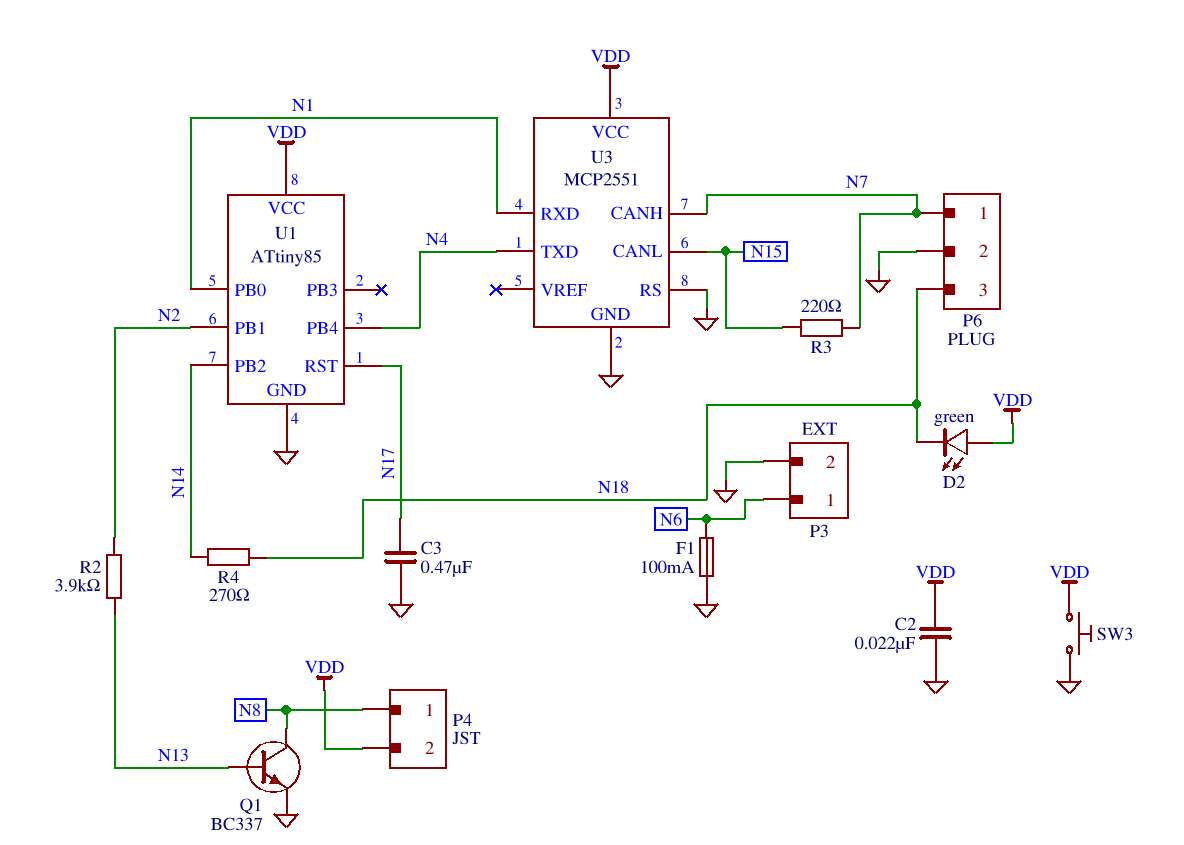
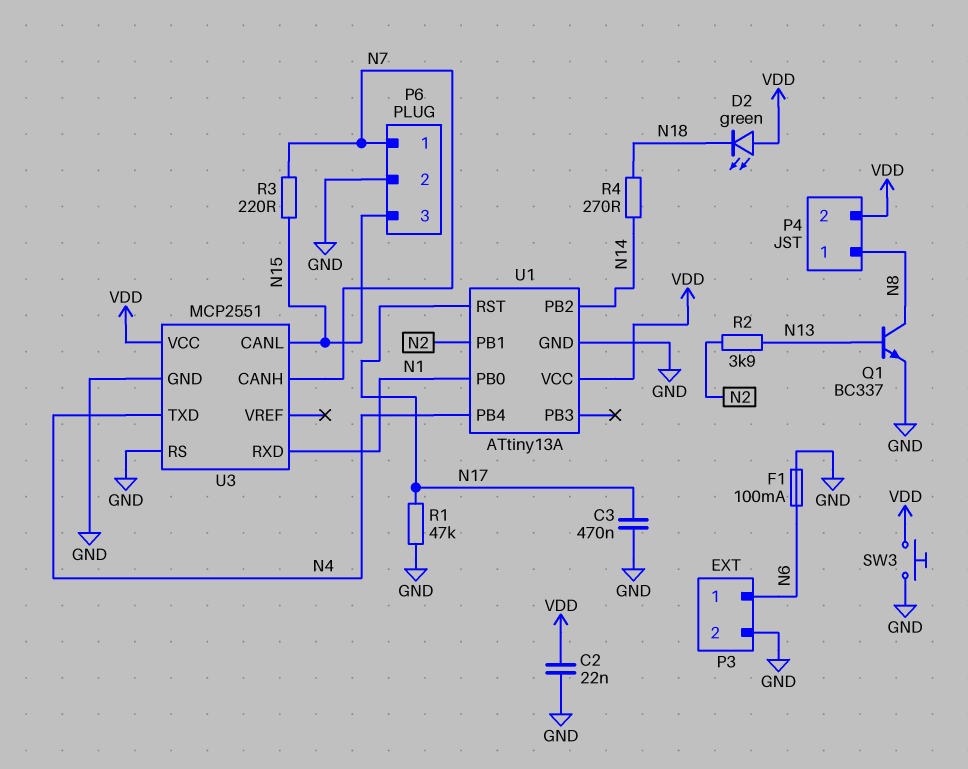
P6 pin 3: N18 -> N15
R1: none -> 47k (GND, N17)
U1: ATtiny85 -> ATtiny13A

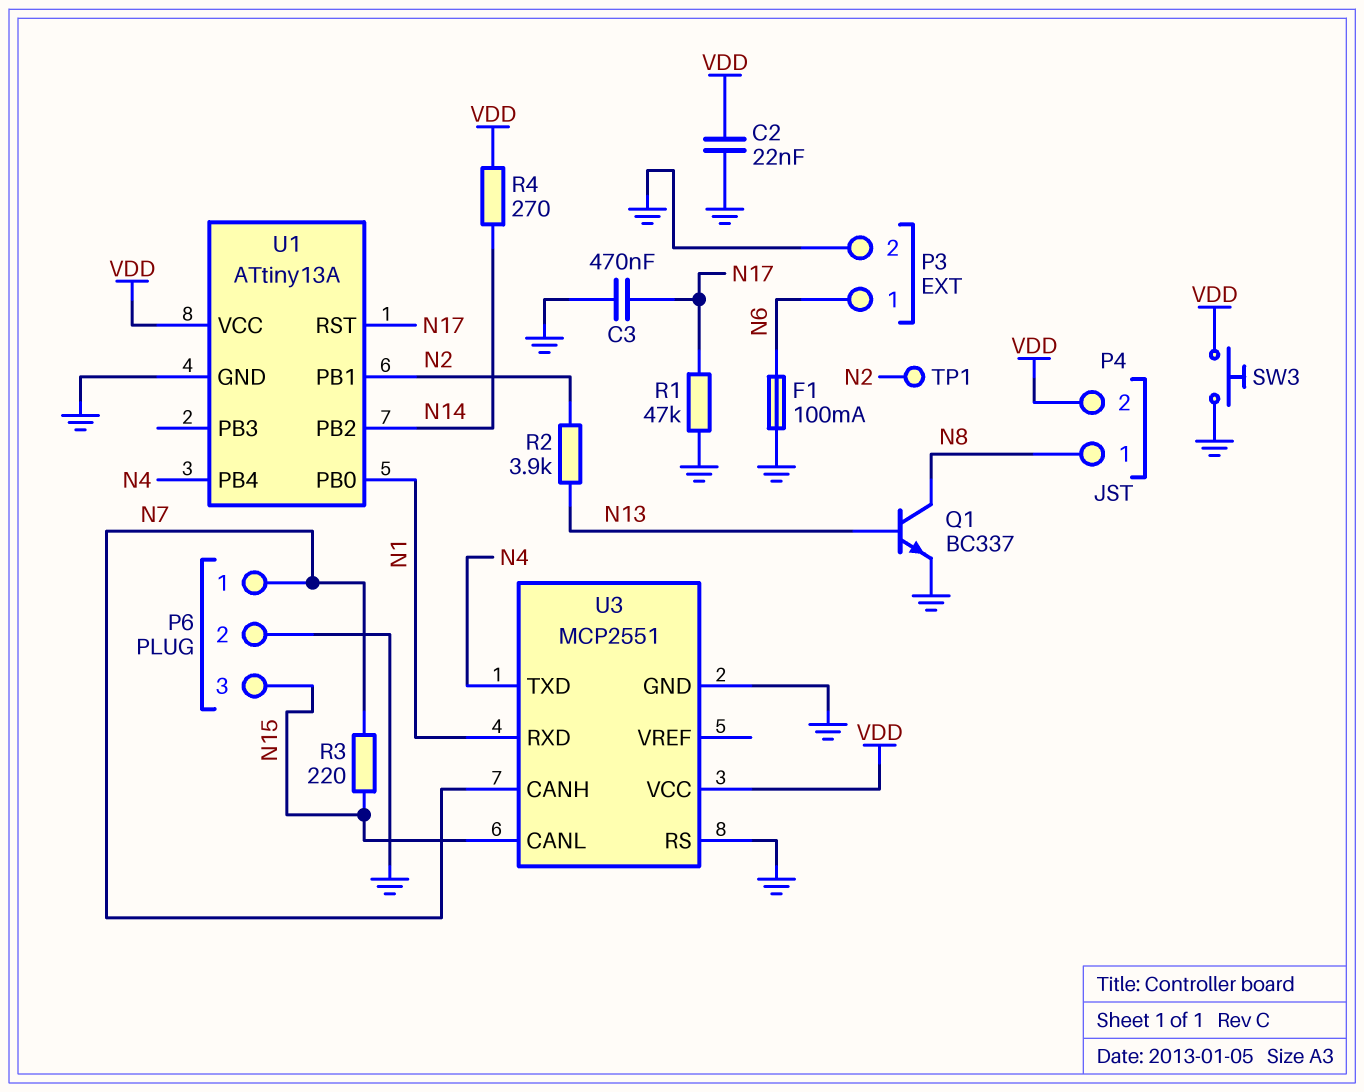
D2: LED green (A VDD, K N18) -> none
R4: 270 (N14, N18) -> 270 (N14, VDD)
TP1: none -> test point (N2)

